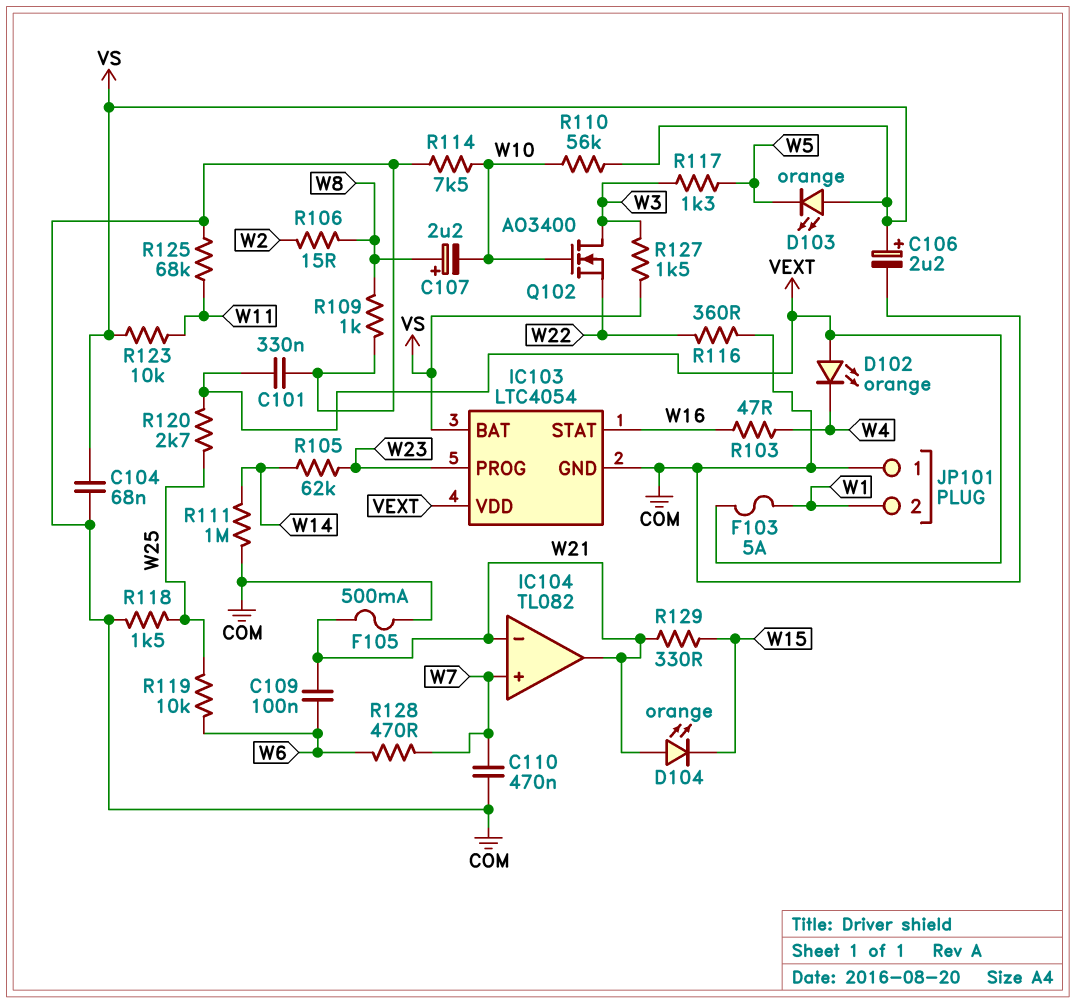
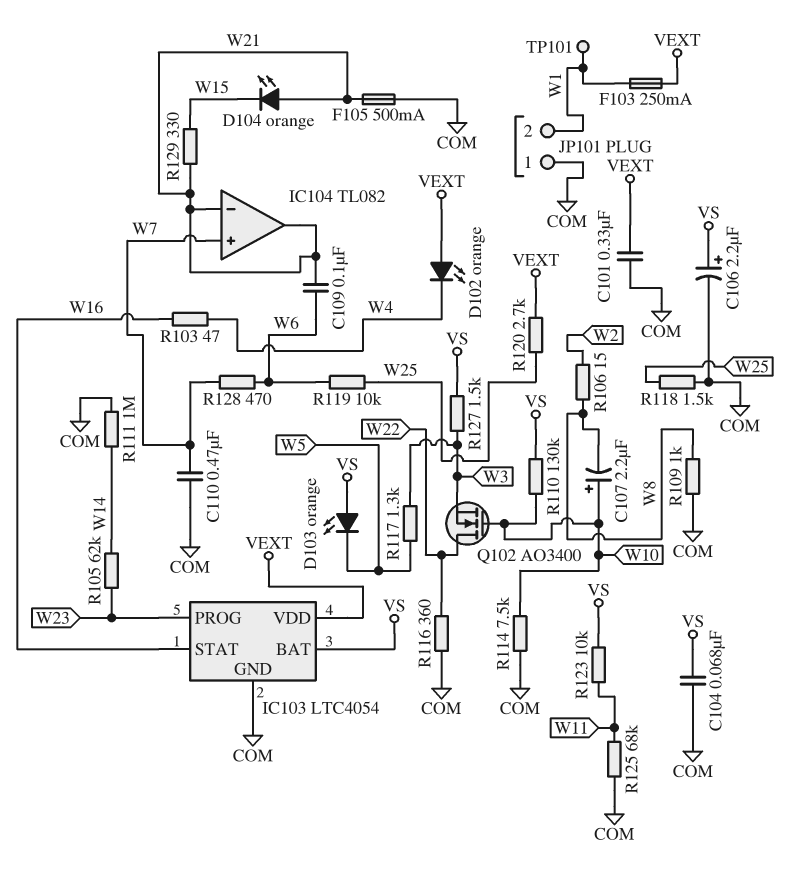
C107: 2.2uF (plus W8, minus W10) -> 2.2uF (plus W10, minus W8)
F103: 5A (VEXT, W1) -> 250mA (VEXT, W1)
Q102: NMOS AO3400 (G W10, D W3, S W22) -> NMOS AO3400 (G W10, D W22, S W3)
R110: 56k (VS, W10) -> 130k (VS, W10)
TP101: none -> test point (W1)

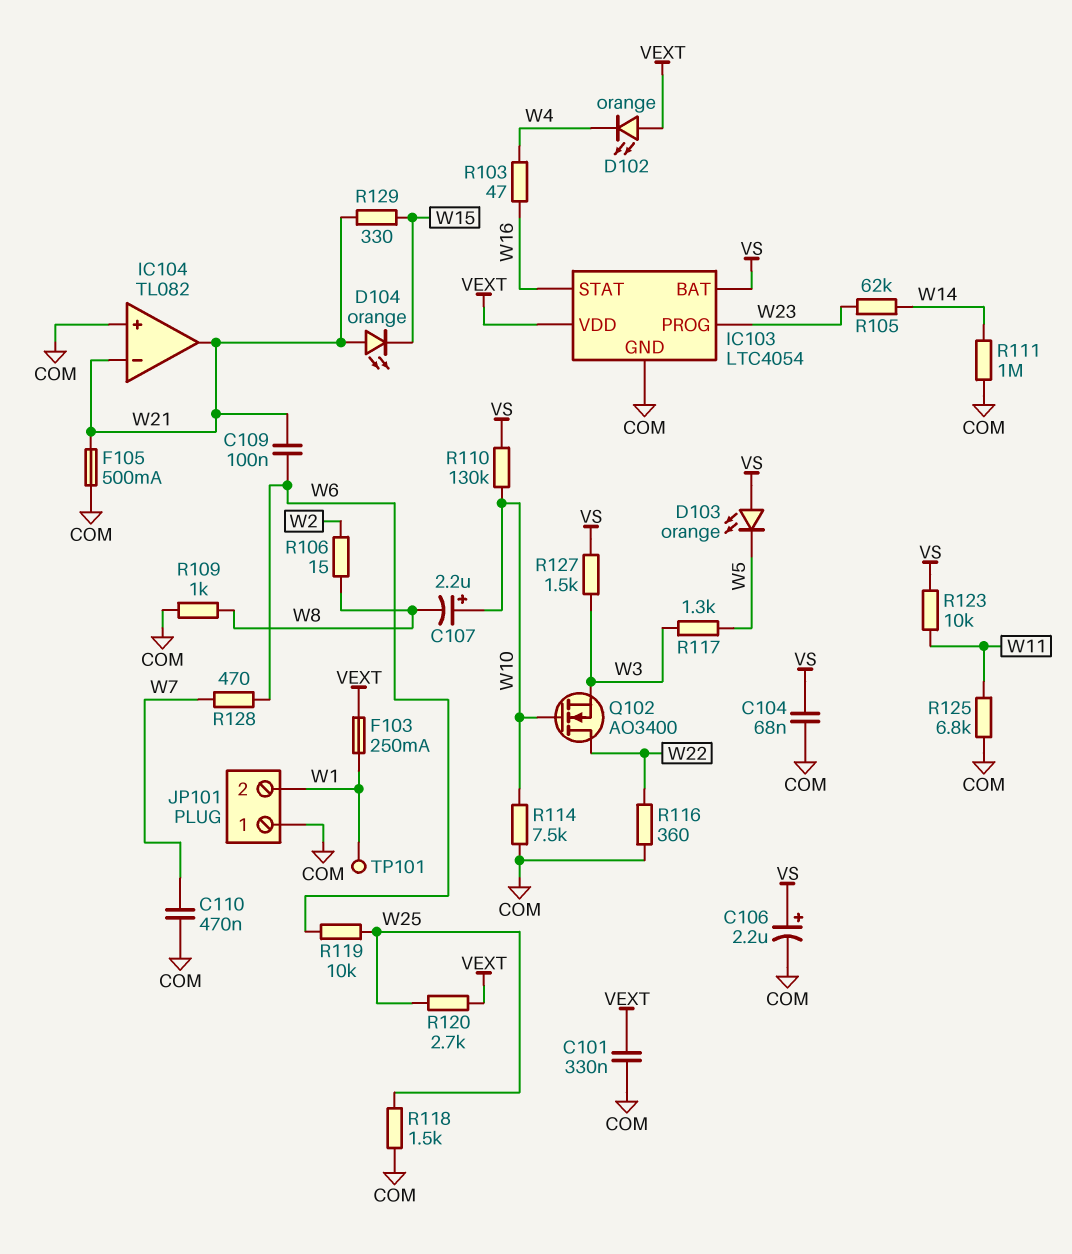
IC104 pin in+: W7 -> COM
R125: 68k (COM, W11) -> 6.8k (COM, W11)

